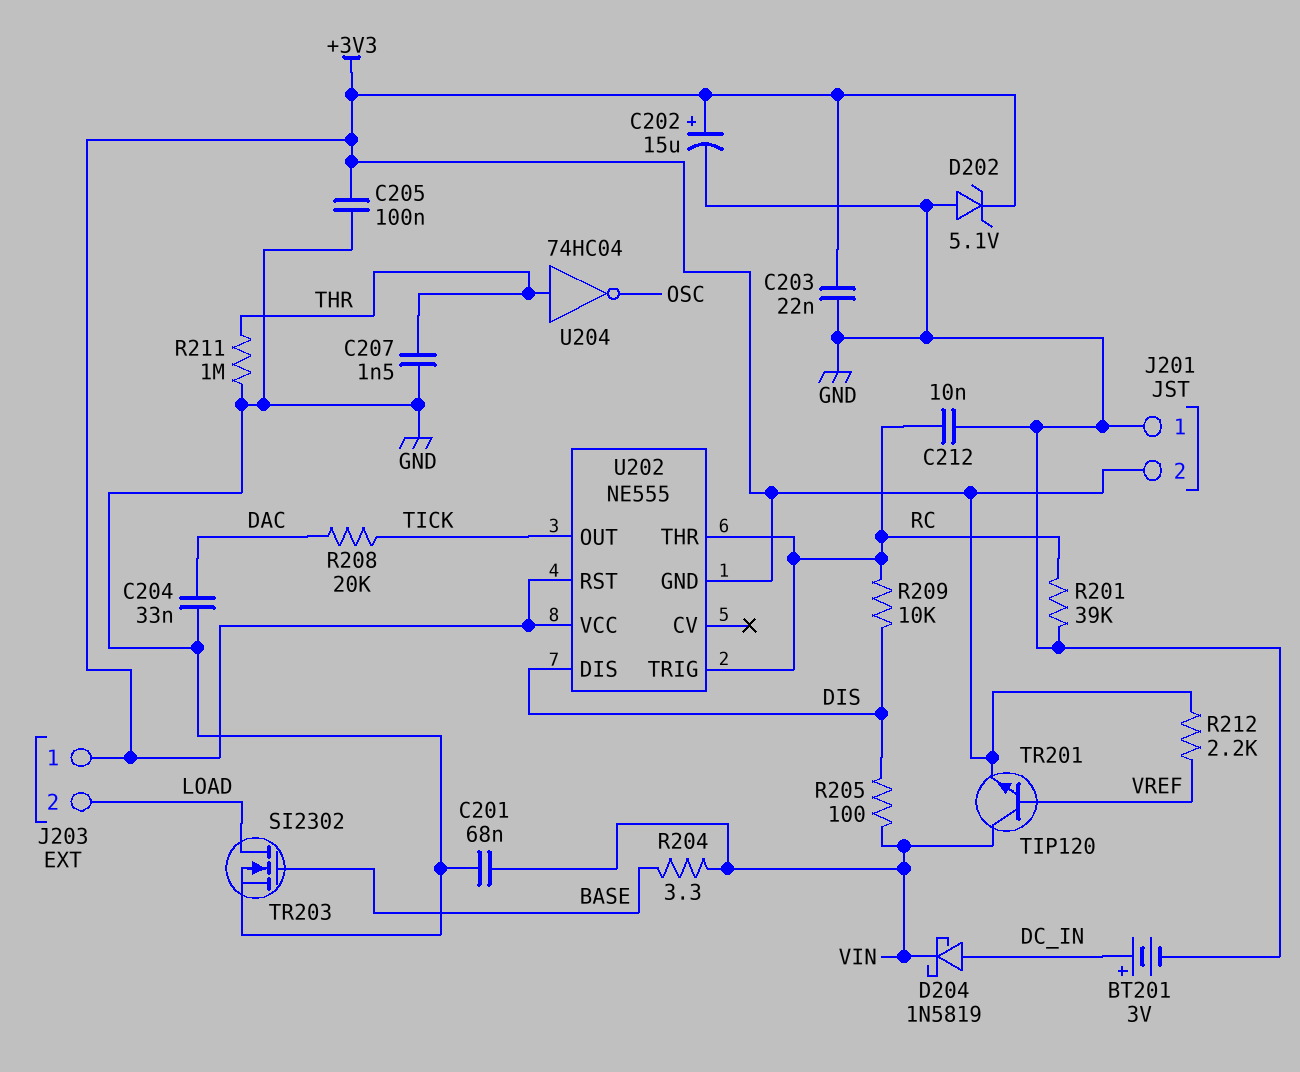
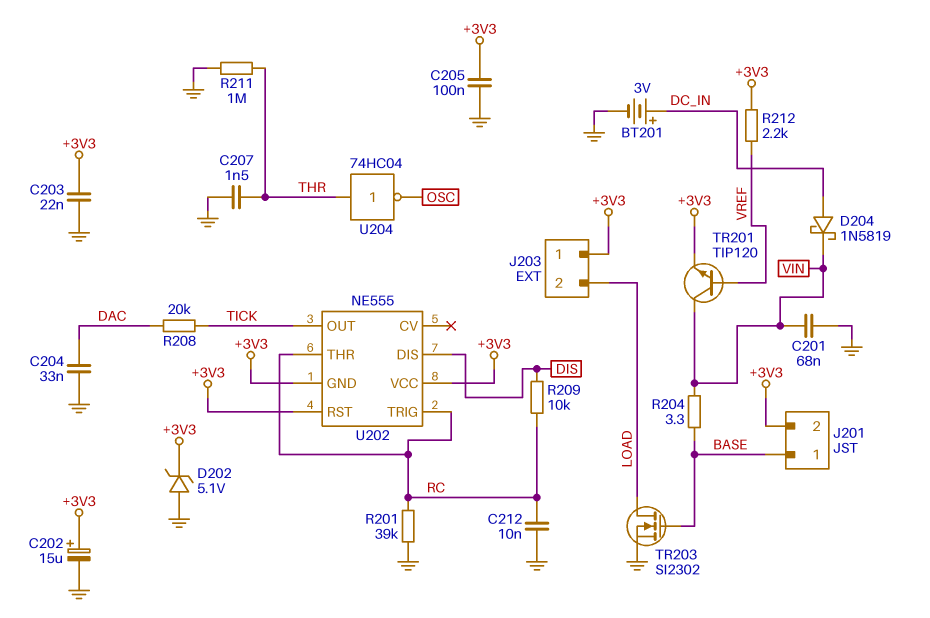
J201 pin 1: GND -> BASE
R205: 100 (DIS, VIN) -> none

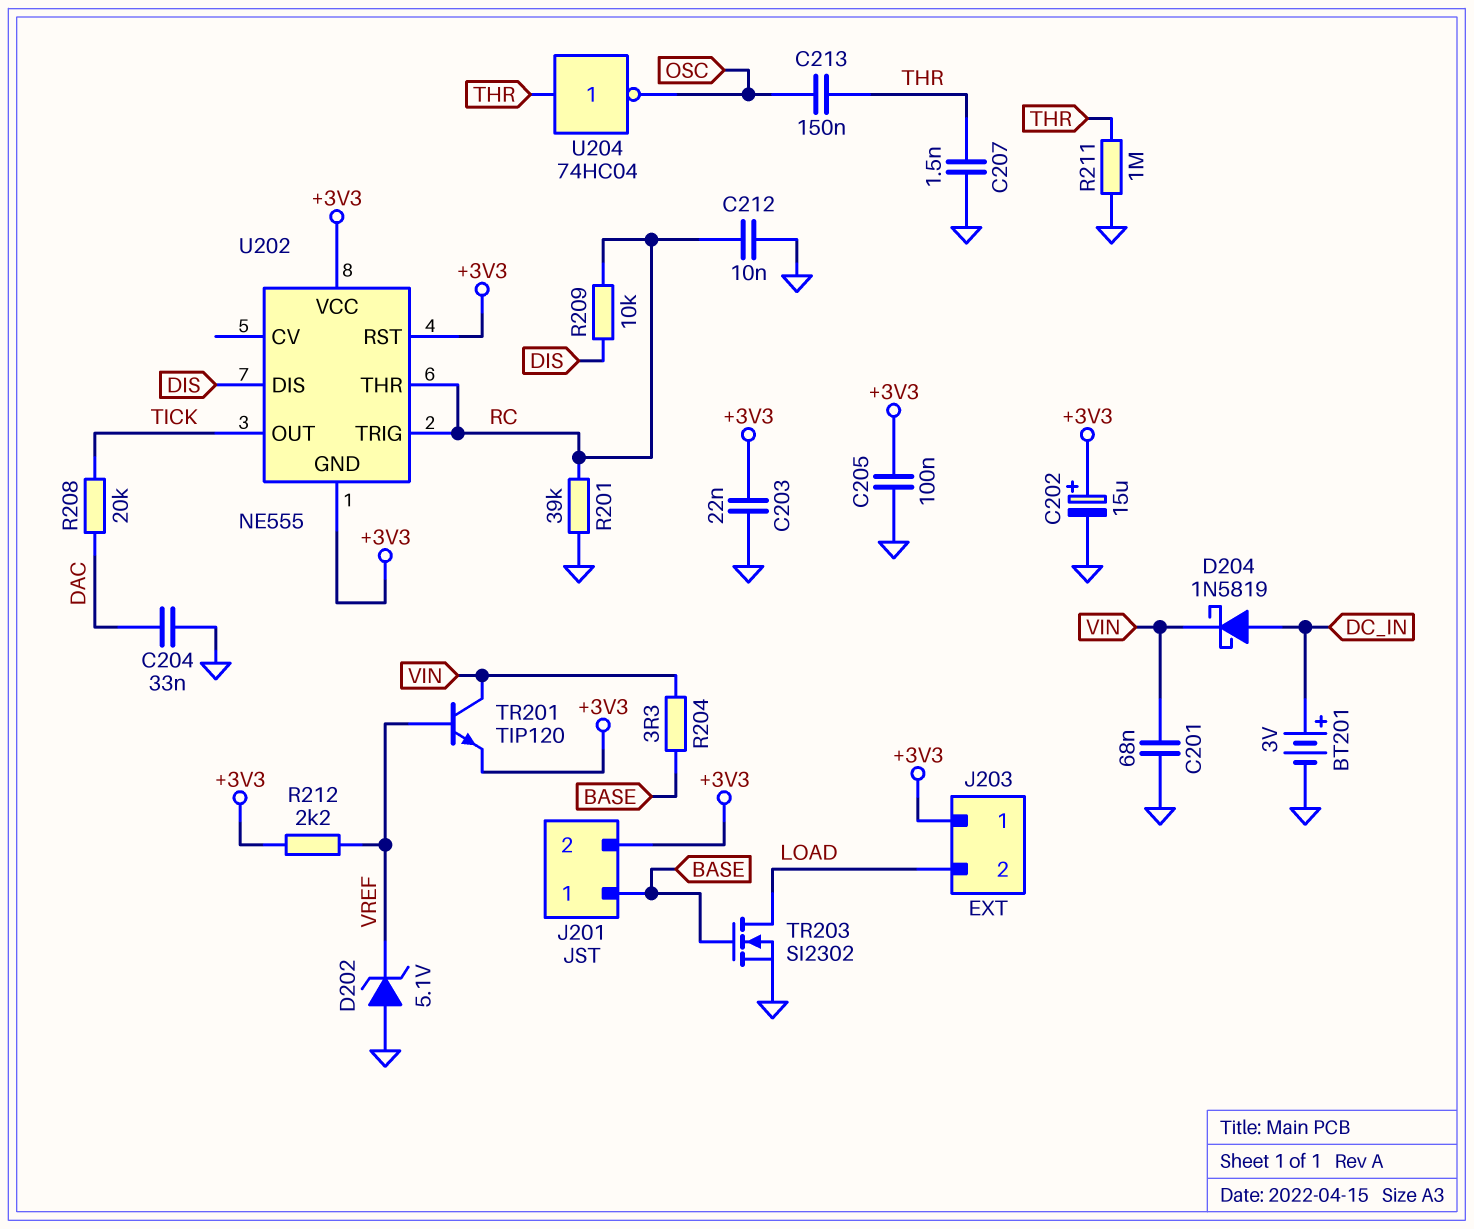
C213: none -> 150nF (OSC, THR)
D202: zener 5.1V (A GND, K +3V3) -> zener 5.1V (A GND, K VREF)

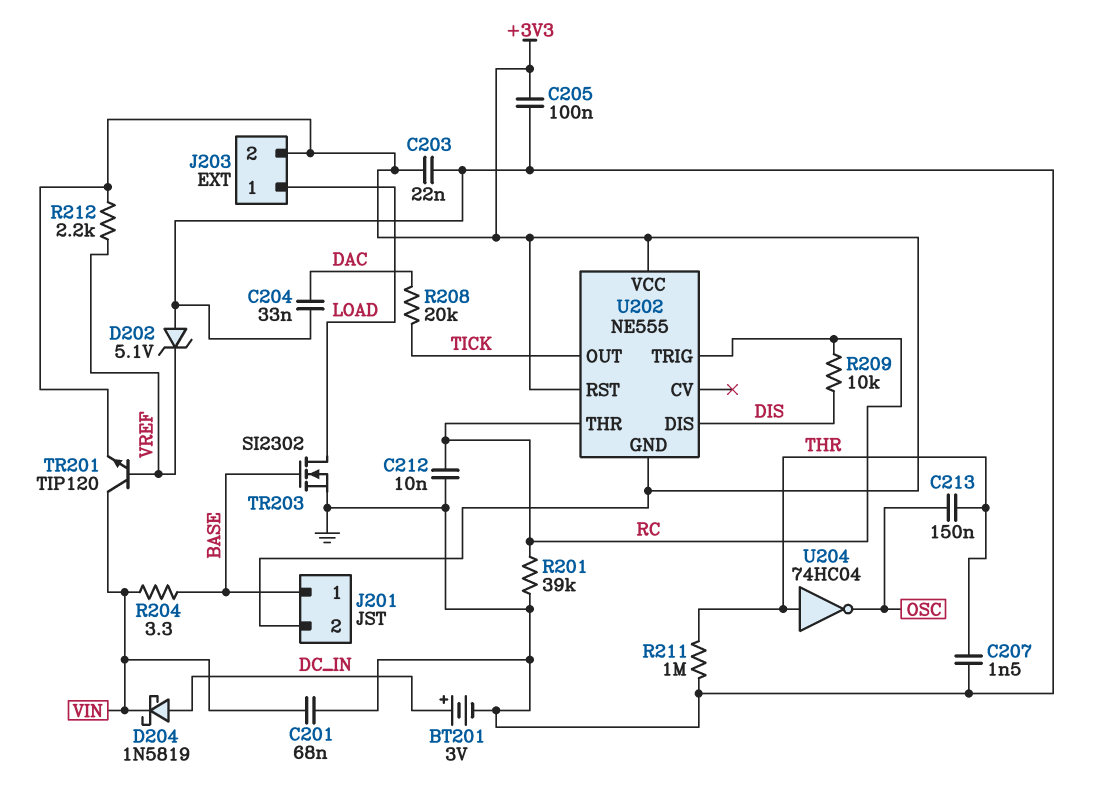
C202: 15uF (plus +3V3, minus GND) -> none
J203 pin 1: +3V3 -> LOAD
J203 pin 2: LOAD -> +3V3

